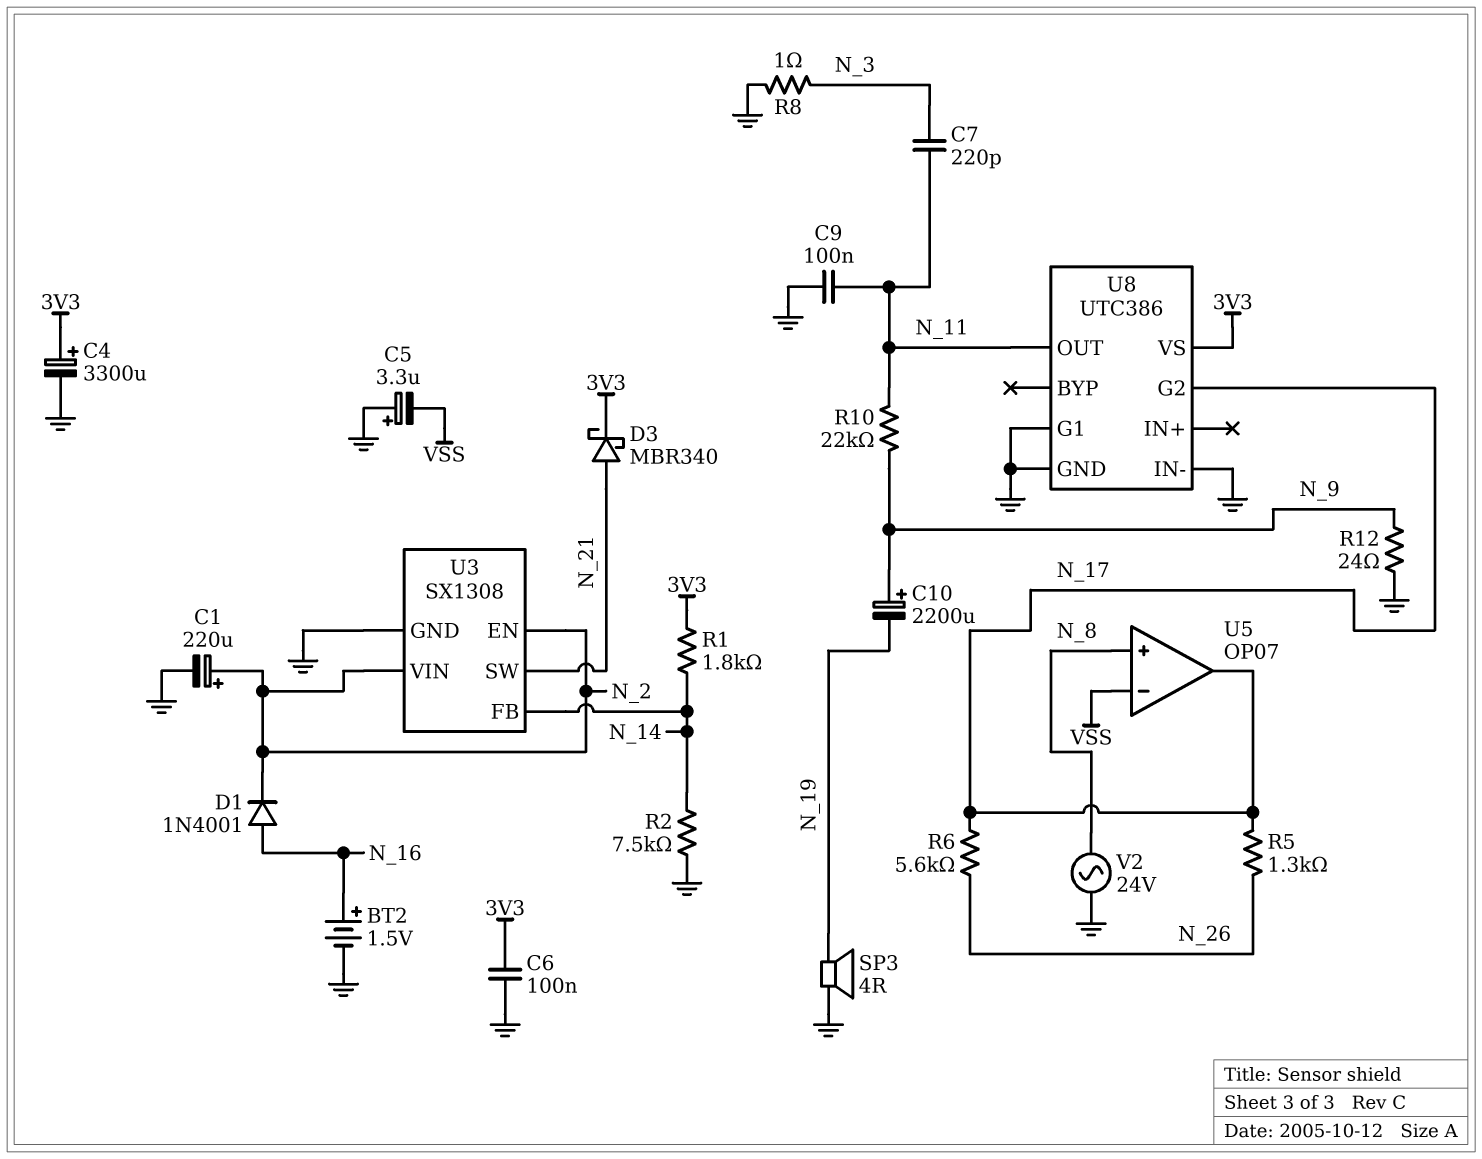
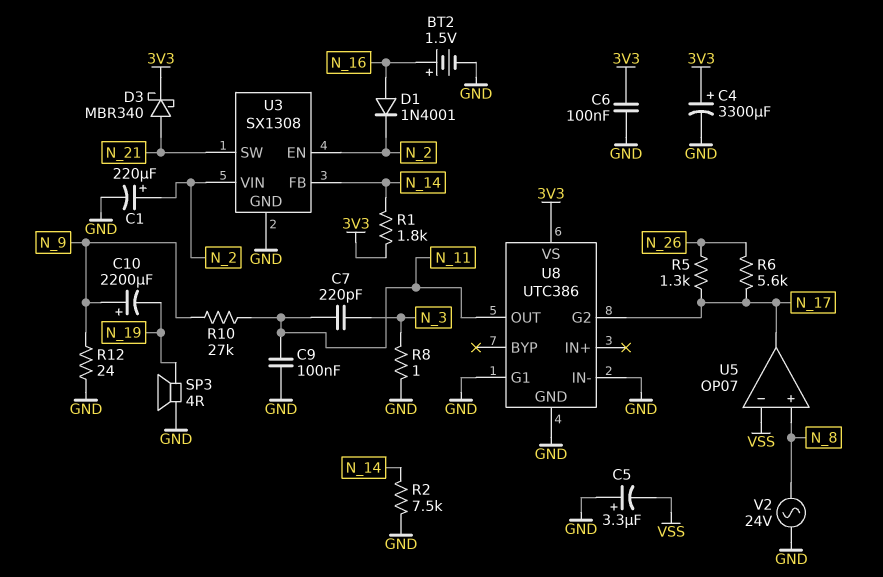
R10: 22k (N_9, N_11) -> 27k (N_9, N_11)

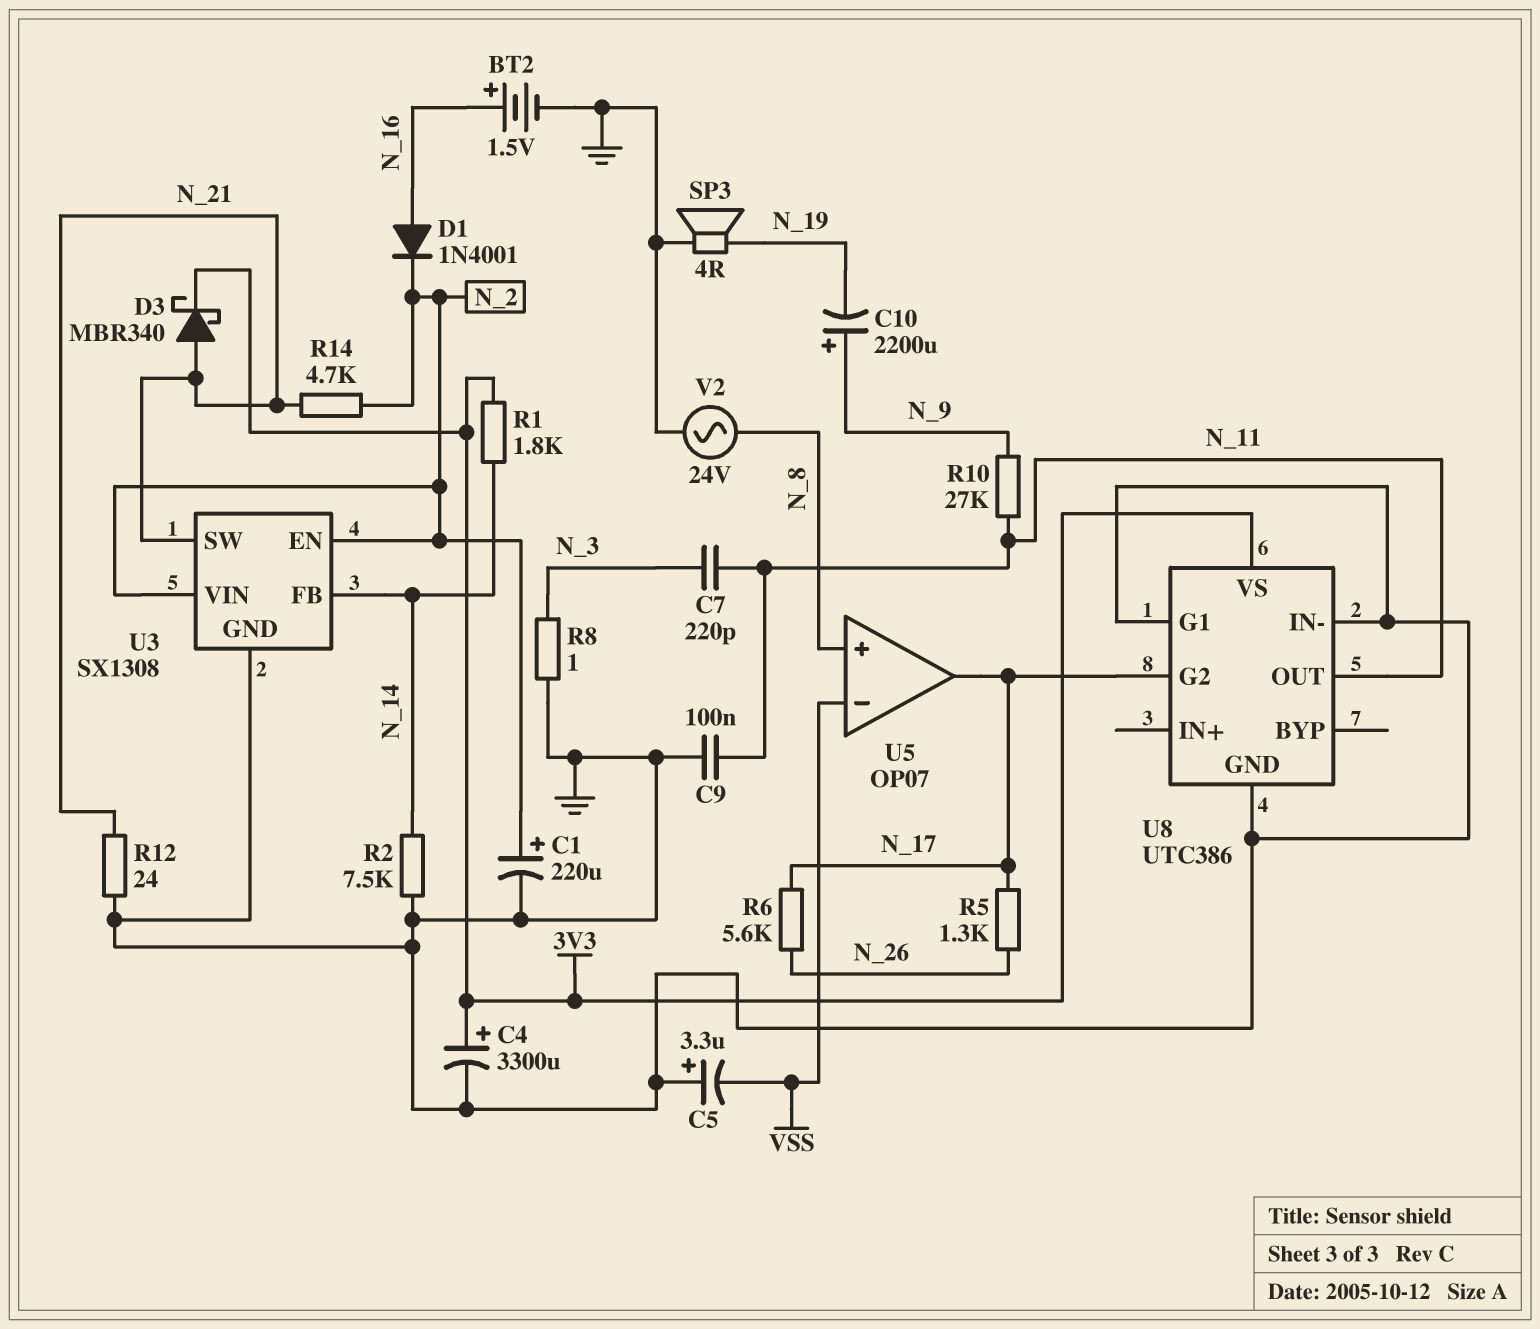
C6: 100nF (3V3, GND) -> none
R12: 24 (GND, N_9) -> 24 (GND, N_21)
R14: none -> 4.7k (N_2, N_21)

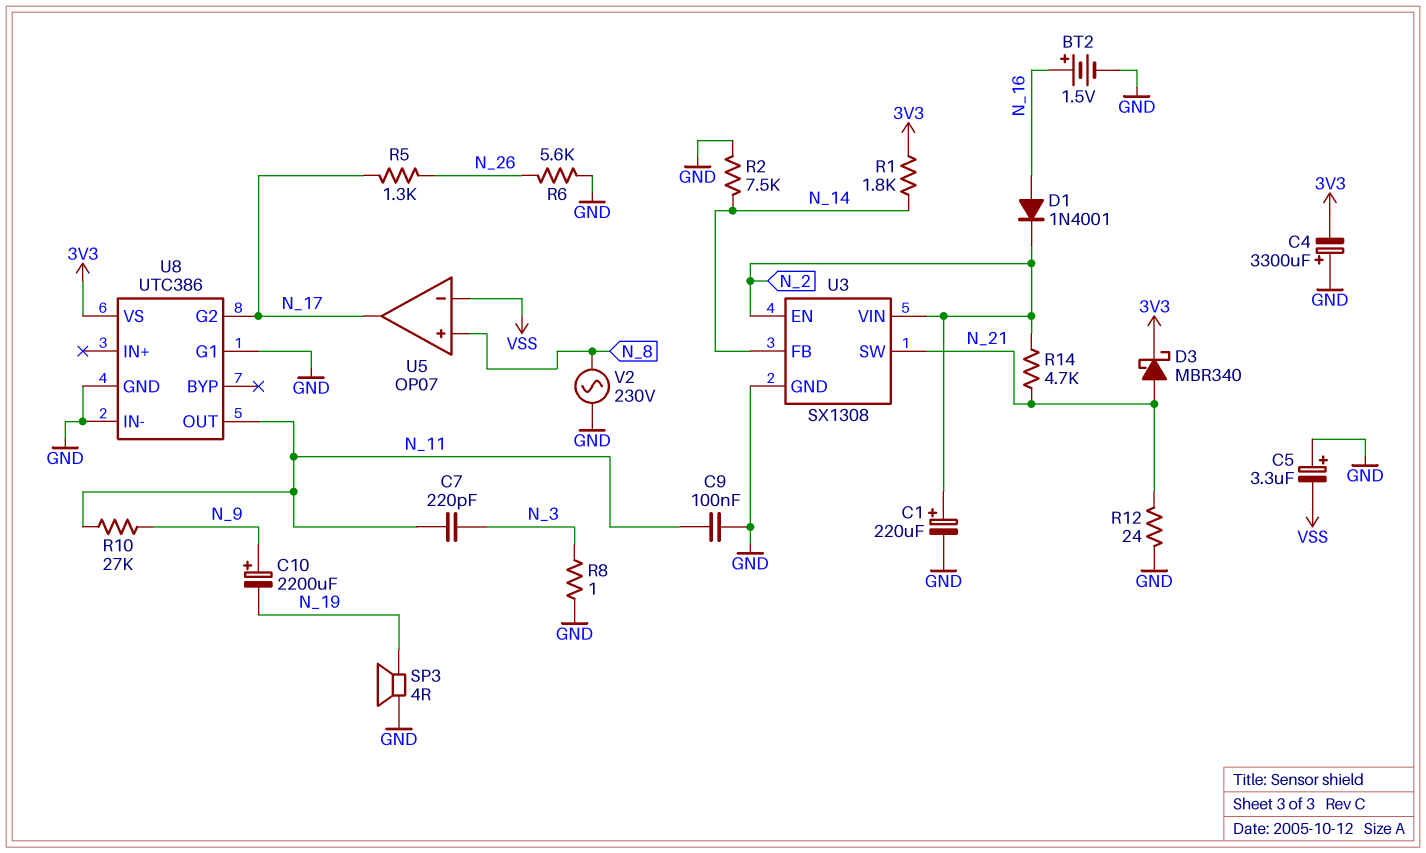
C4: 3300uF (plus 3V3, minus GND) -> 3300uF (plus GND, minus 3V3)
R6: 5.6k (N_17, N_26) -> 5.6k (GND, N_26)
V2: AC 24V (GND, N_8) -> AC 230V (GND, N_8)

